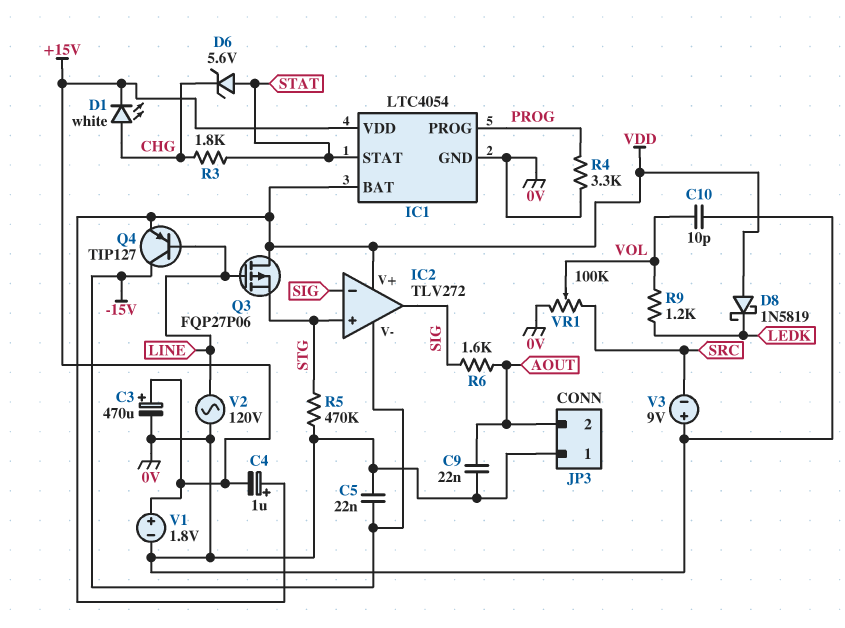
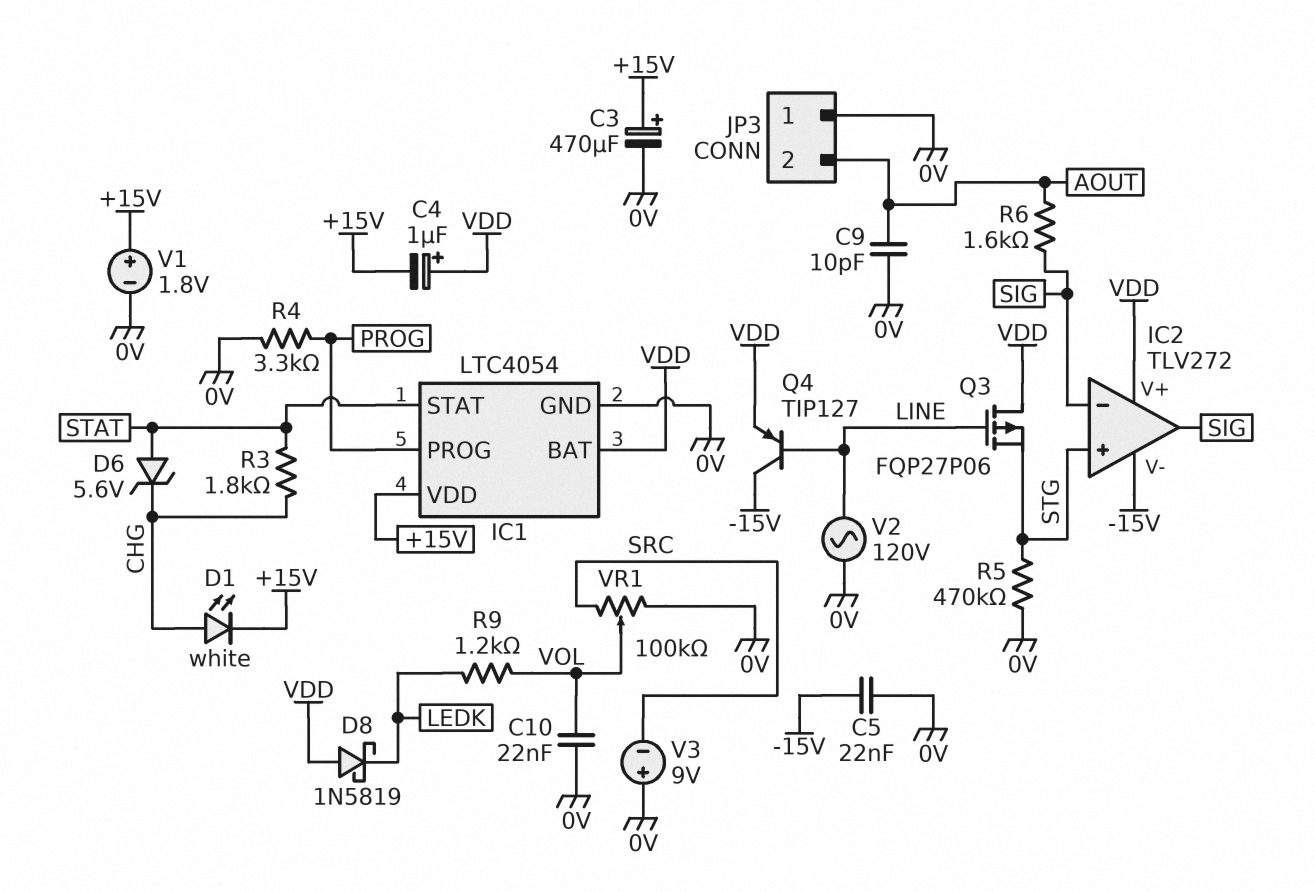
C9: 22nF (0V, AOUT) -> 10pF (0V, AOUT)
C10: 10pF (0V, VOL) -> 22nF (0V, VOL)

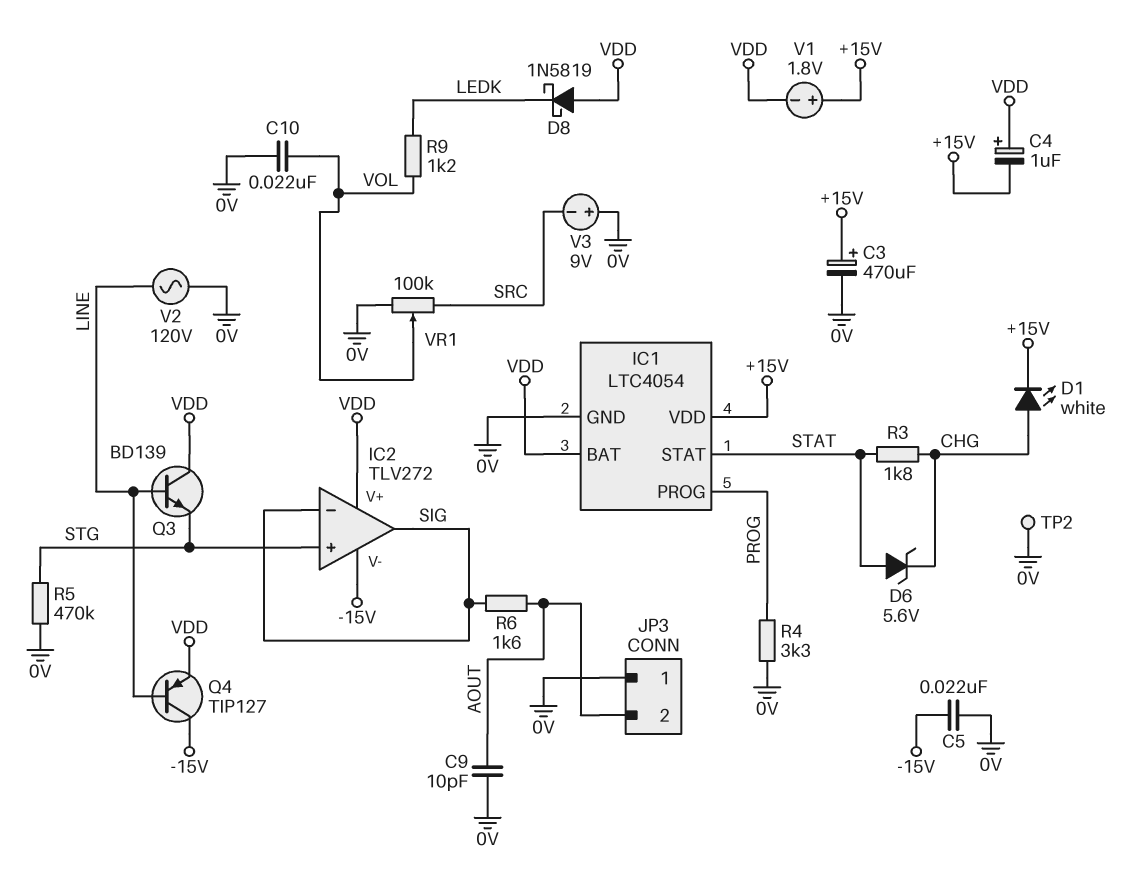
Q3: PMOS FQP27P06 (G LINE, D VDD, S STG) -> NPN BD139 (B LINE, C VDD, E STG)
TP2: none -> test point (0V)
V1: 1.8V (plus +15V, minus 0V) -> 1.8V (plus +15V, minus VDD)

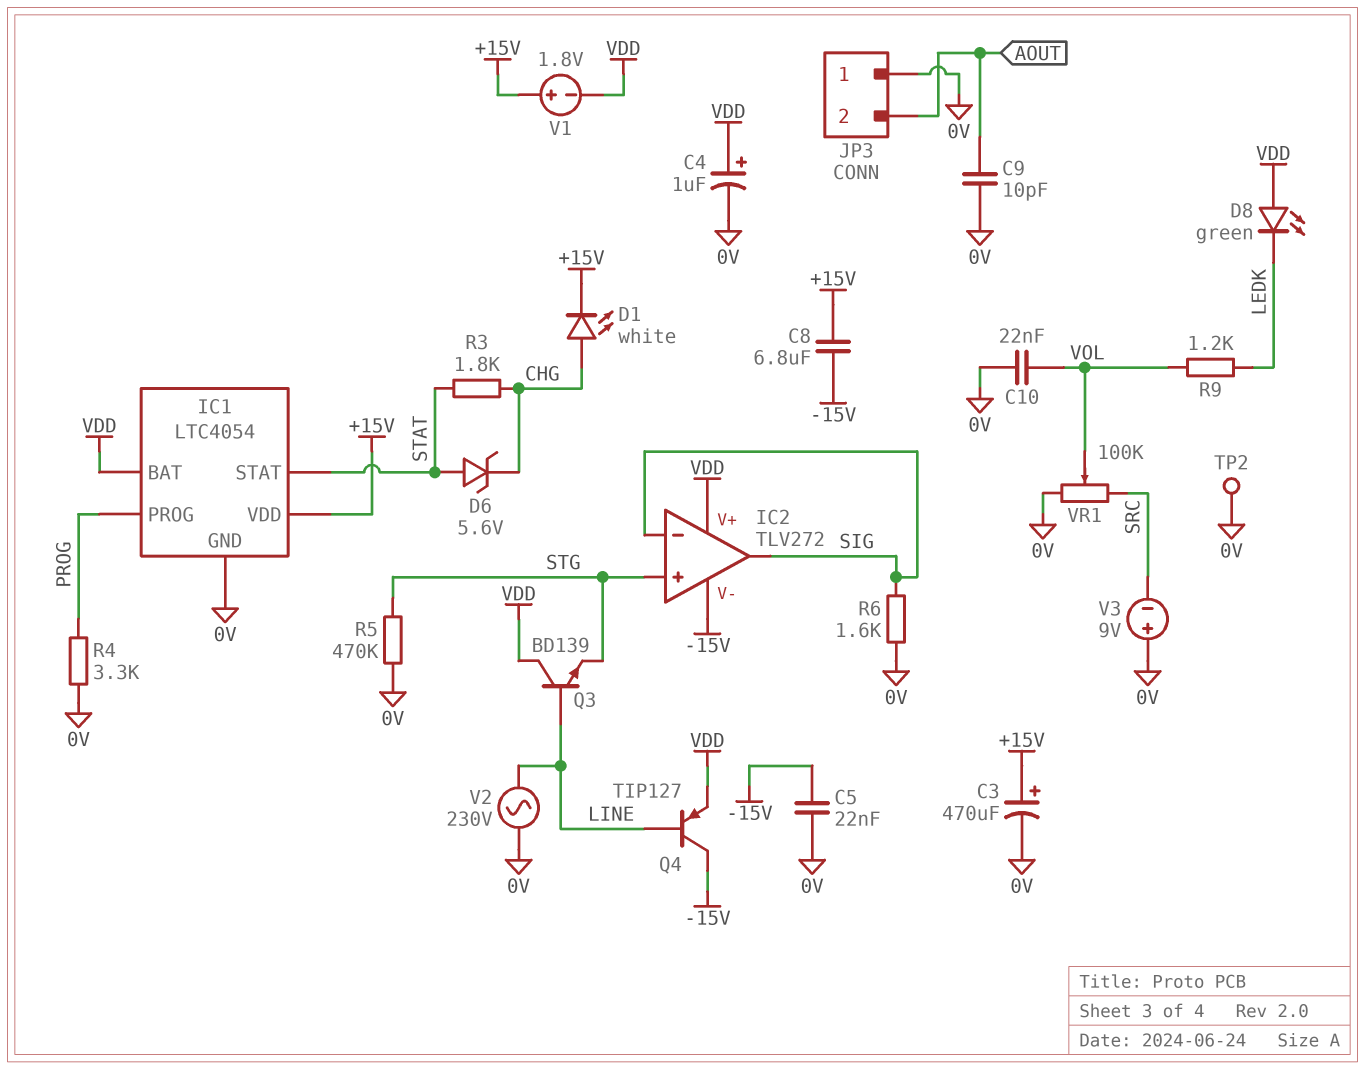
C4: 1uF (plus VDD, minus +15V) -> 1uF (plus VDD, minus 0V)
C8: none -> 6.8uF (+15V, -15V)
D8: schottky 1N5819 (A VDD, K LEDK) -> LED green (A VDD, K LEDK)
R6: 1.6k (AOUT, SIG) -> 1.6k (0V, SIG)
V2: AC 120V (0V, LINE) -> AC 230V (0V, LINE)

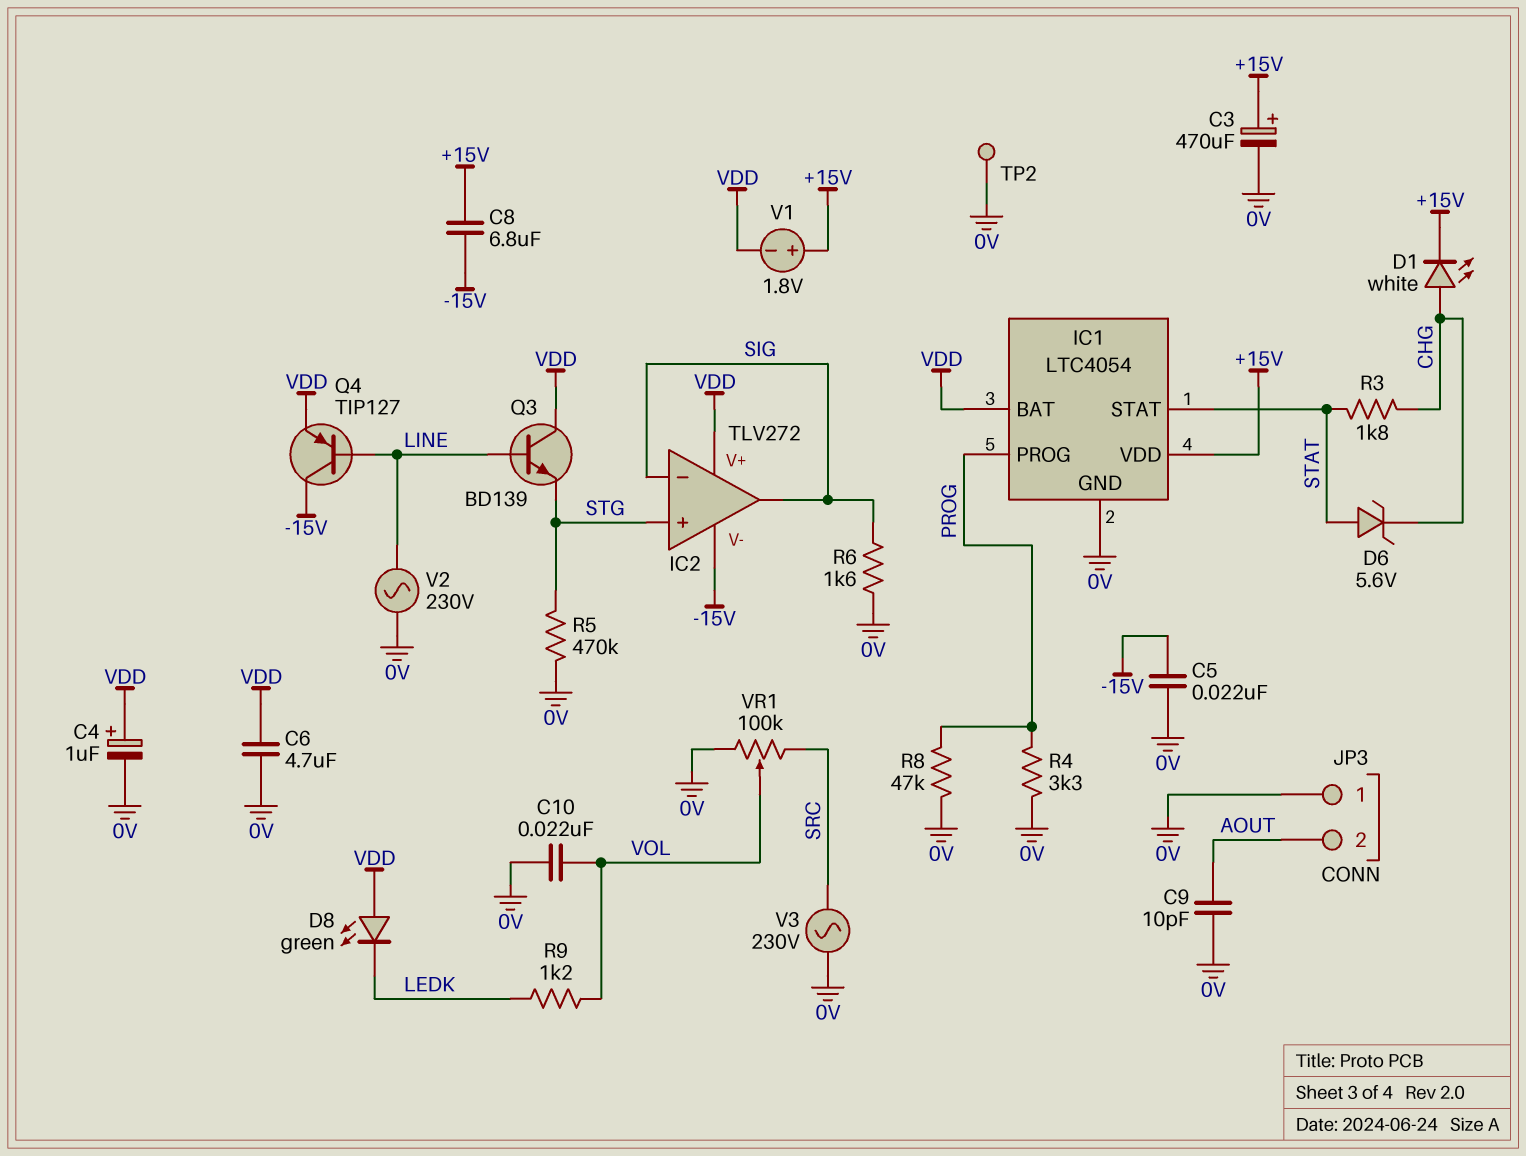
C6: none -> 4.7uF (0V, VDD)
R8: none -> 47k (0V, PROG)
V3: 9V (plus 0V, minus SRC) -> AC 230V (0V, SRC)

